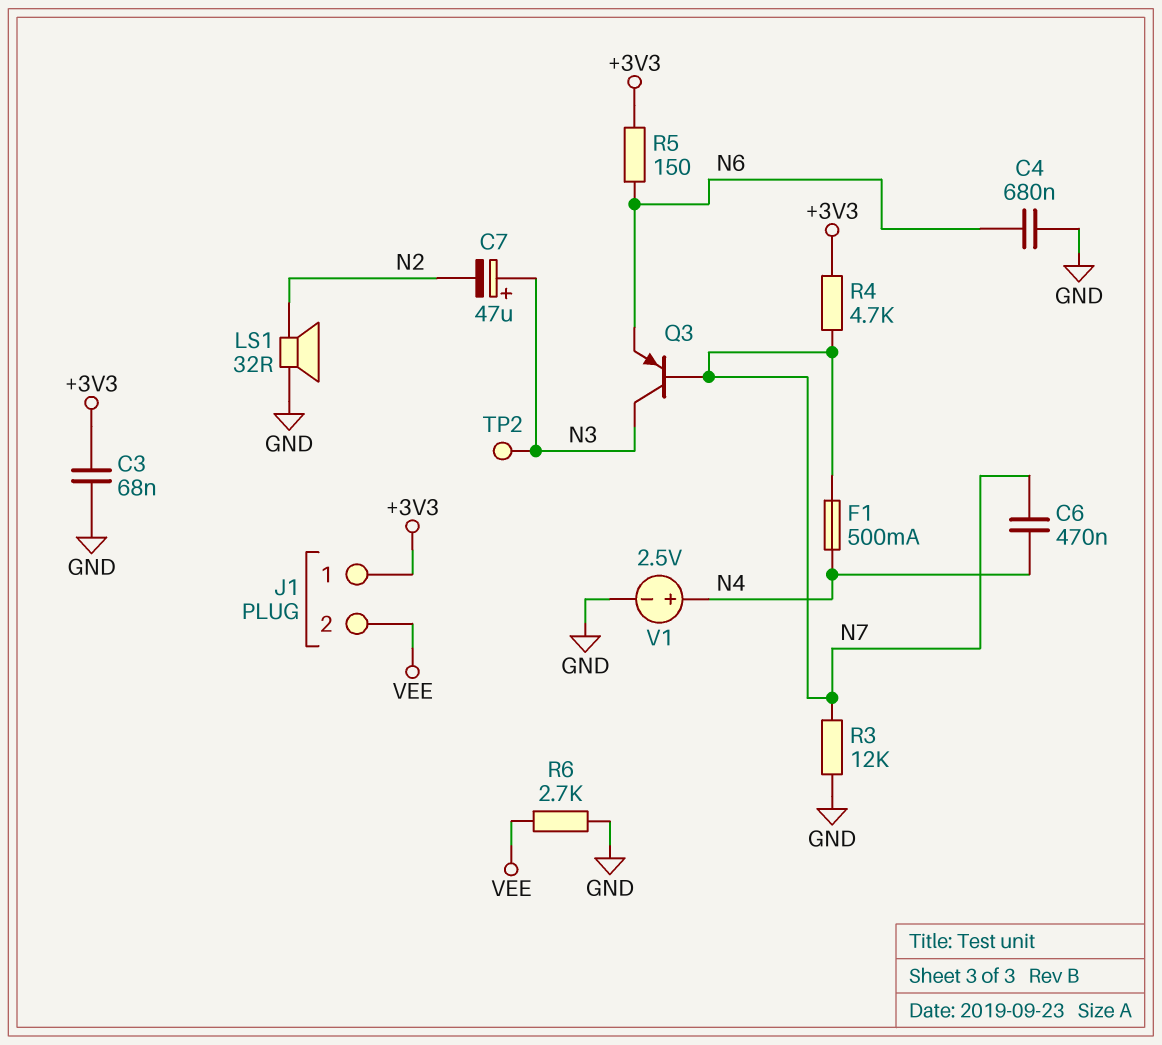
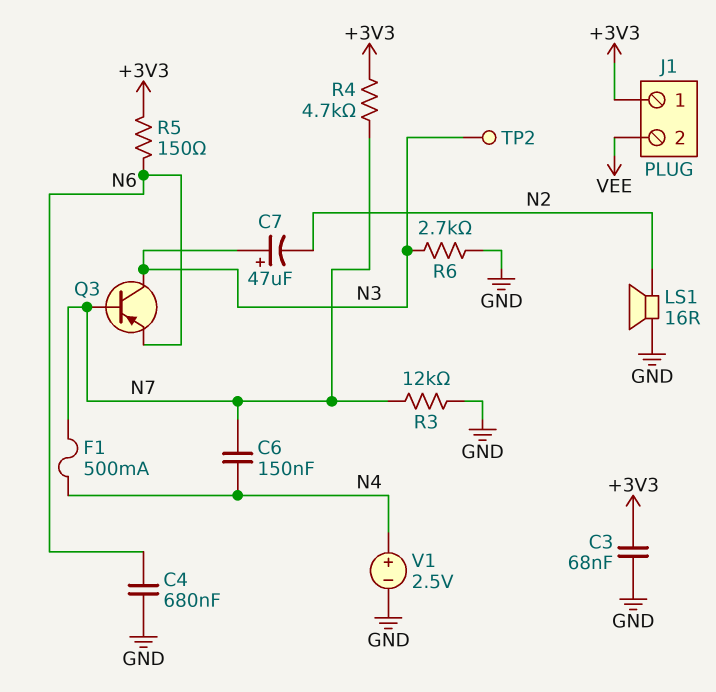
C6: 470nF (N4, N7) -> 150nF (N4, N7)
LS1: speaker 32R (GND, N2) -> speaker 16R (GND, N2)
R6: 2.7k (GND, VEE) -> 2.7k (GND, N3)

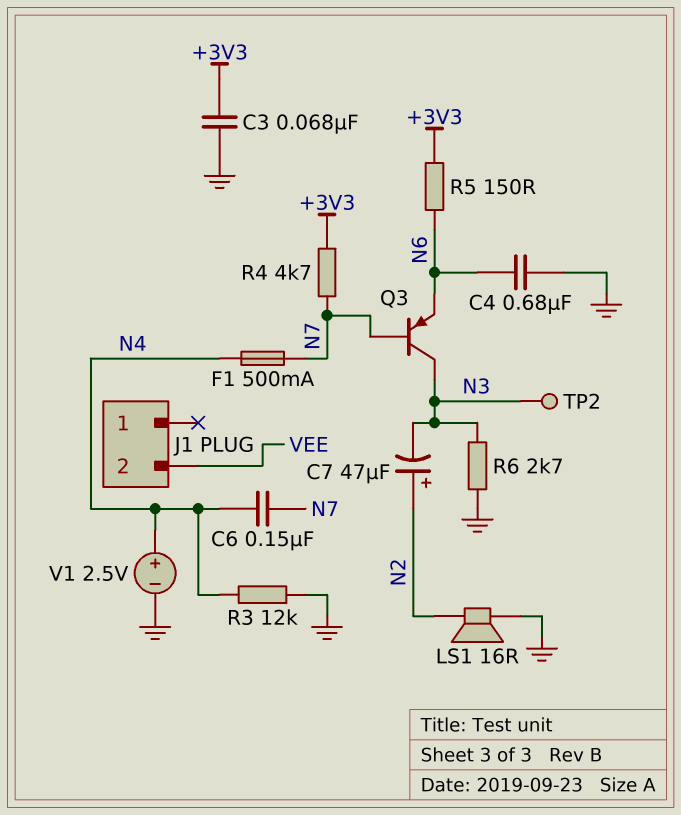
C7: 47uF (plus N3, minus N2) -> 47uF (plus N2, minus N3)
J1 pin 1: +3V3 -> none
R3: 12k (GND, N7) -> 12k (GND, N4)

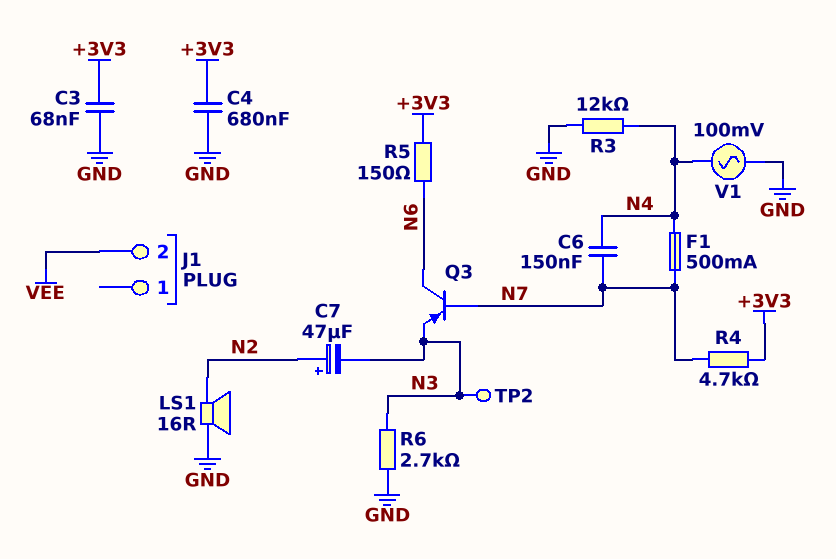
C4: 680nF (GND, N6) -> 680nF (+3V3, GND)
Q3: PNP (B N7, C N3, E N6) -> PNP (B N7, C N6, E N3)
V1: 2.5V (plus N4, minus GND) -> AC 100mV (GND, N4)

